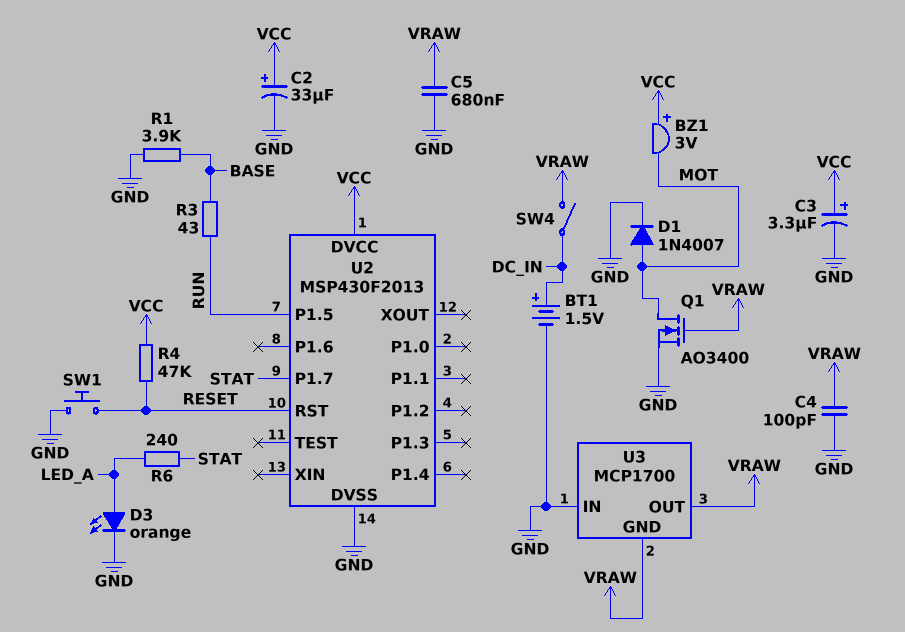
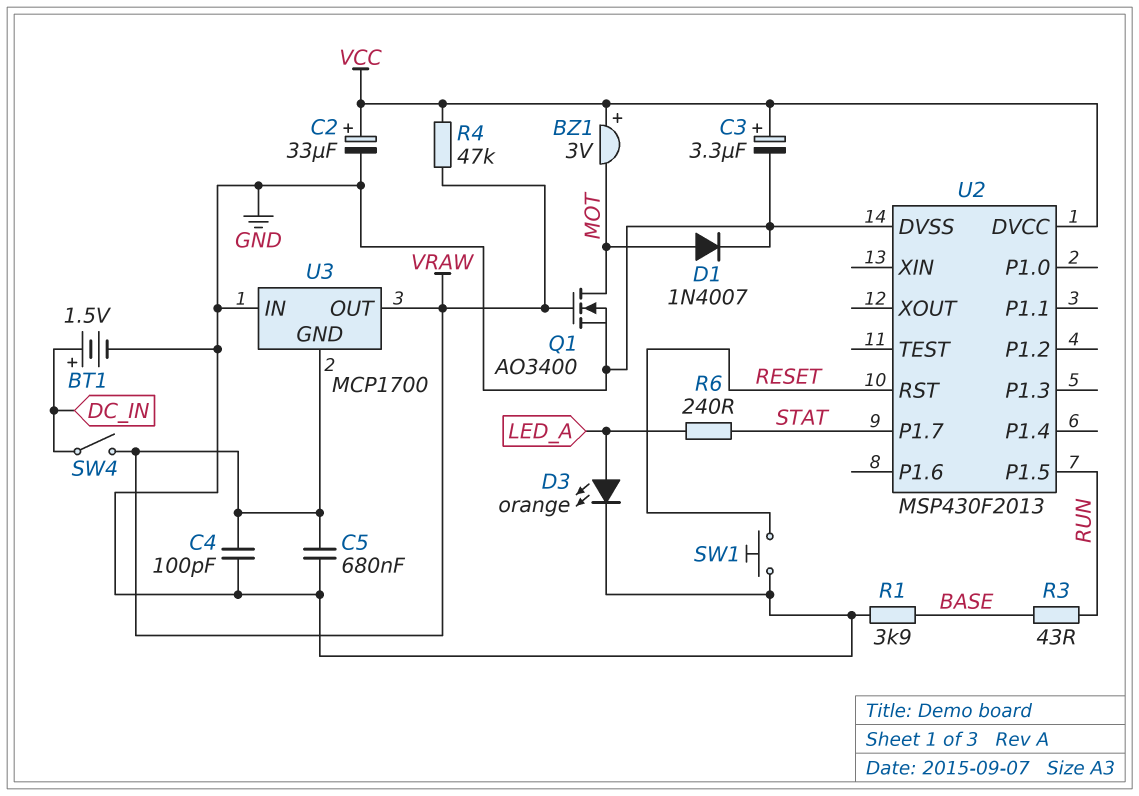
R4: 47k (RESET, VCC) -> 47k (VCC, VRAW)

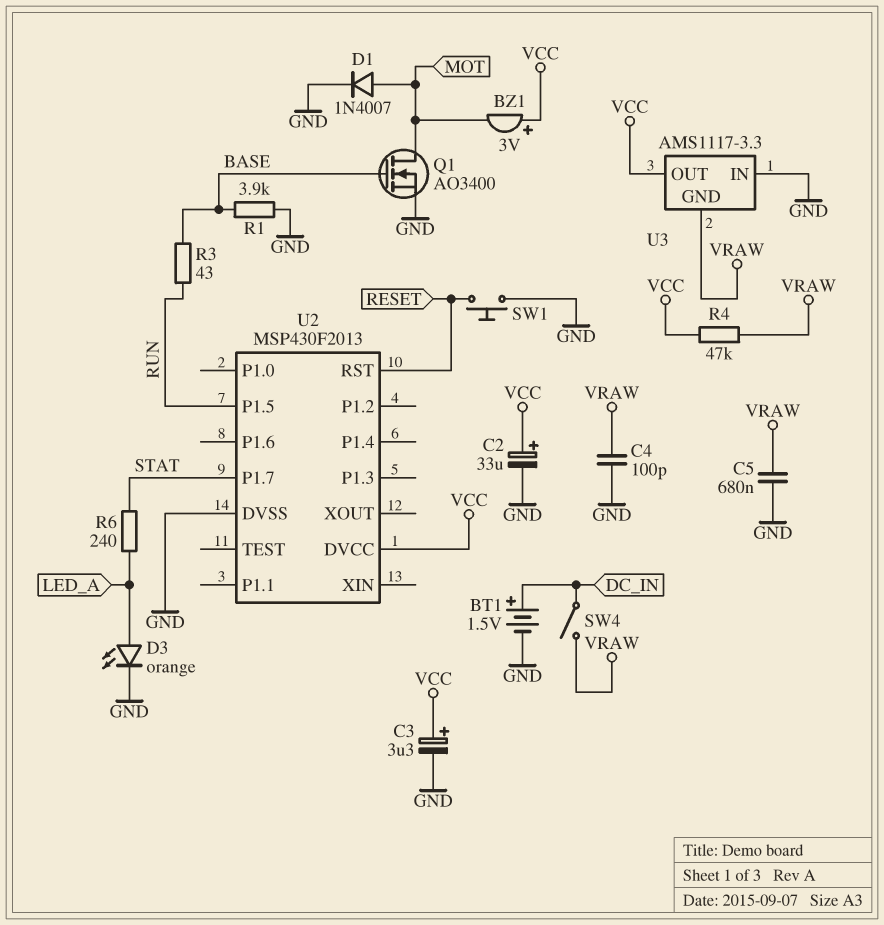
Q1: NMOS AO3400 (G VRAW, D MOT, S GND) -> NMOS AO3400 (G BASE, D MOT, S GND)
U3: MCP1700 -> AMS1117-3.3
U3 pin OUT: VRAW -> VCC

